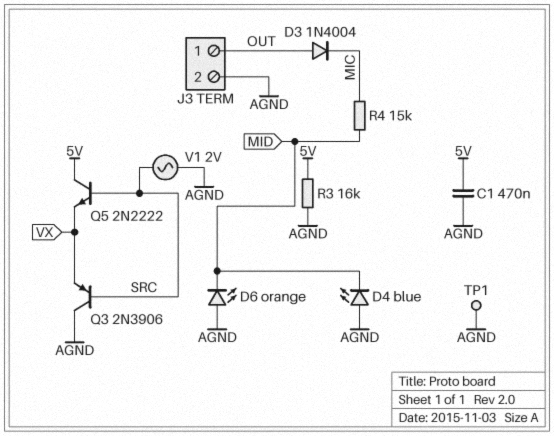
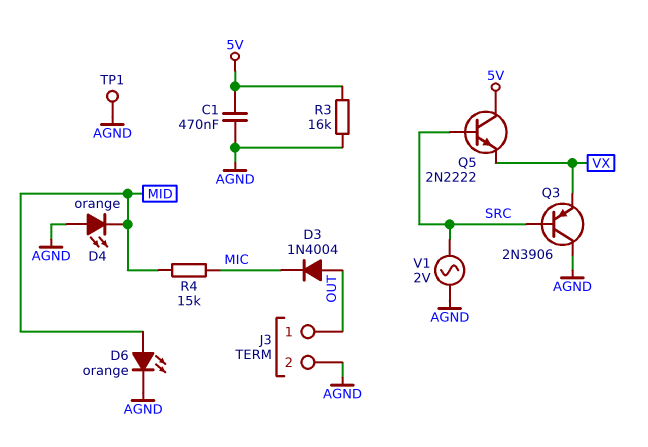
D4: LED blue (A AGND, K MID) -> LED orange (A AGND, K MID)
D6: LED orange (A AGND, K MID) -> LED orange (A MID, K AGND)

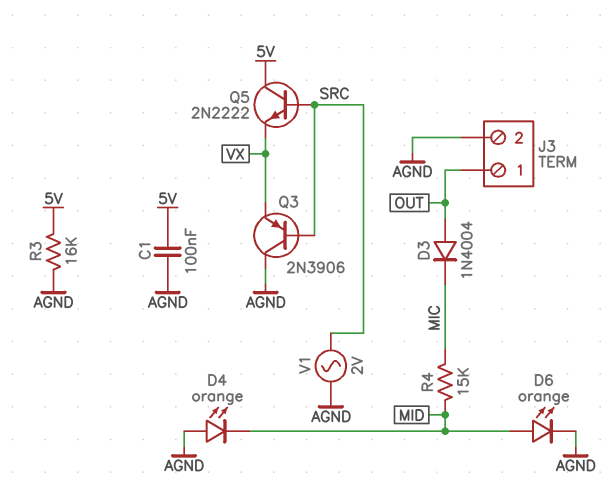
C1: 470nF (5V, AGND) -> 100nF (5V, AGND)
TP1: test point (AGND) -> none

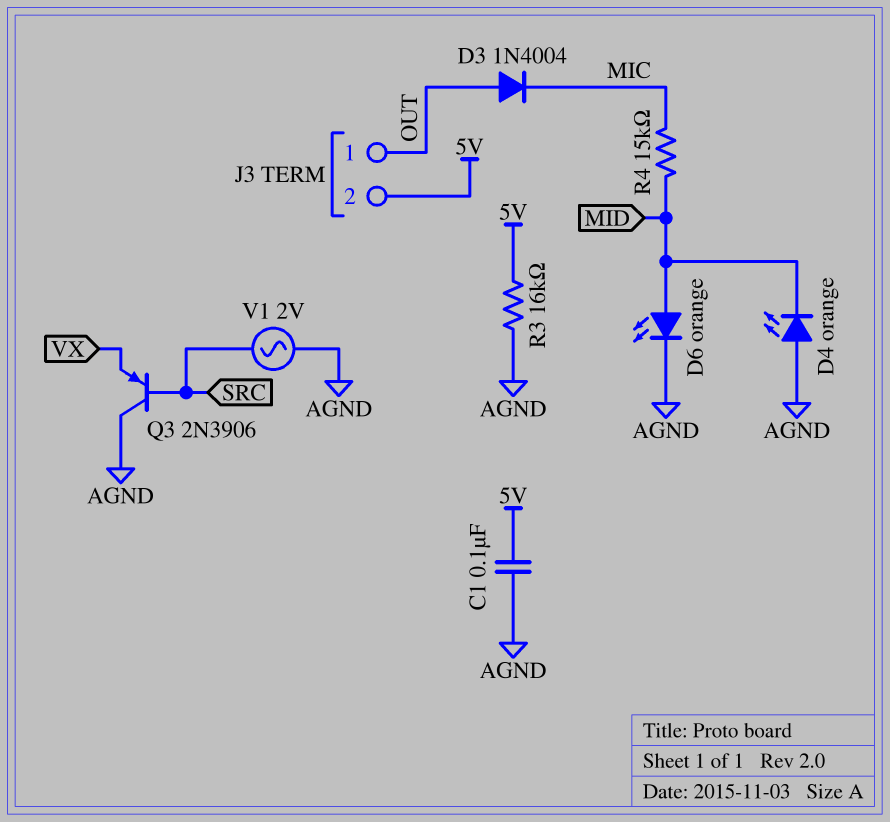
J3 pin 2: AGND -> 5V
Q5: NPN 2N2222 (B SRC, C 5V, E VX) -> none

